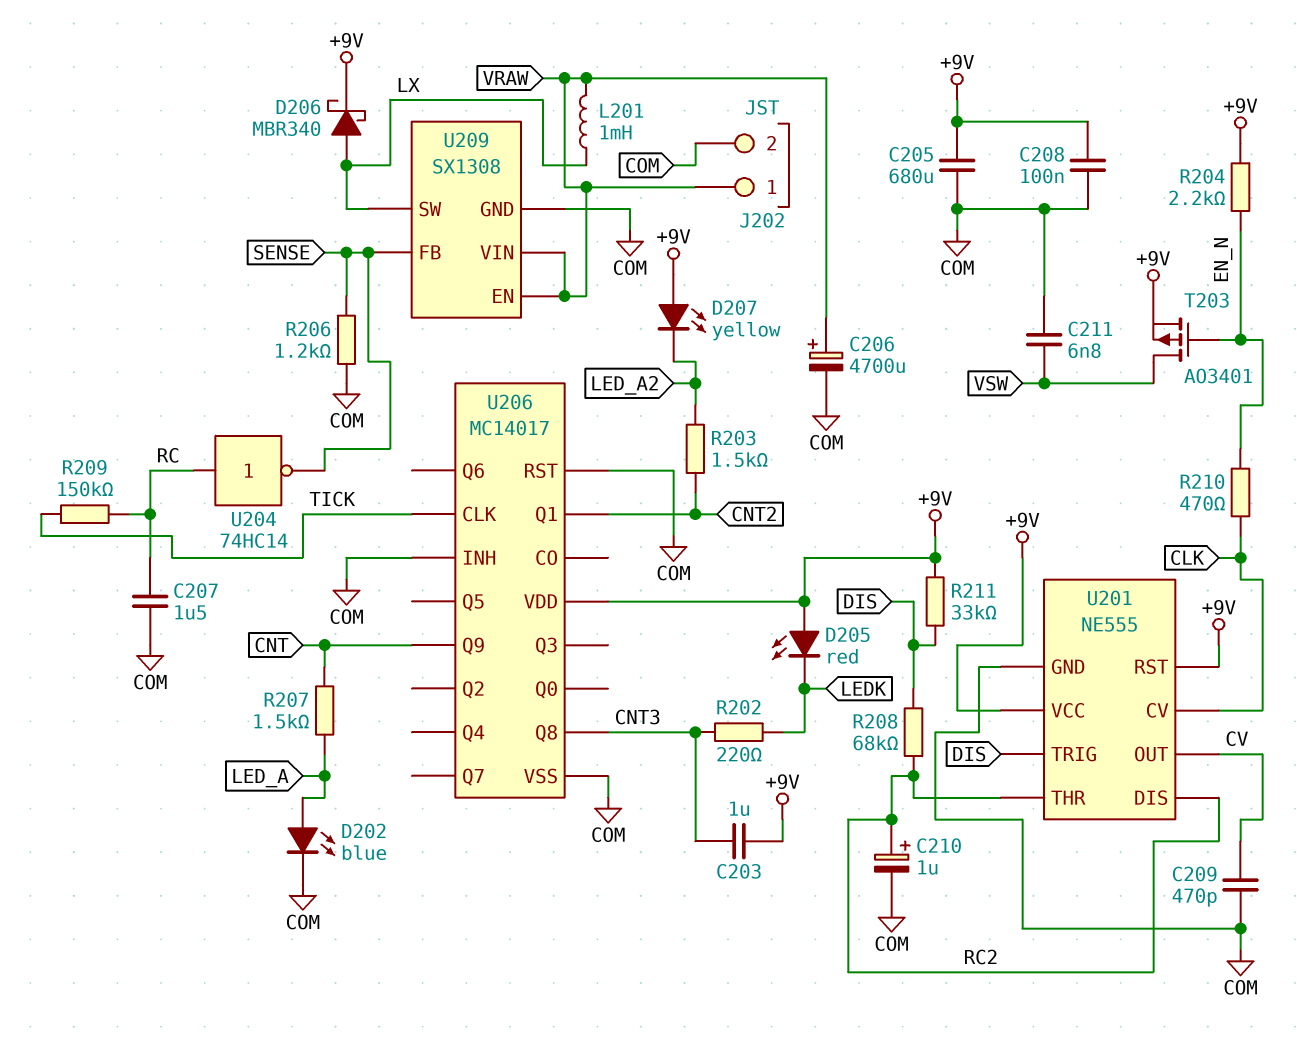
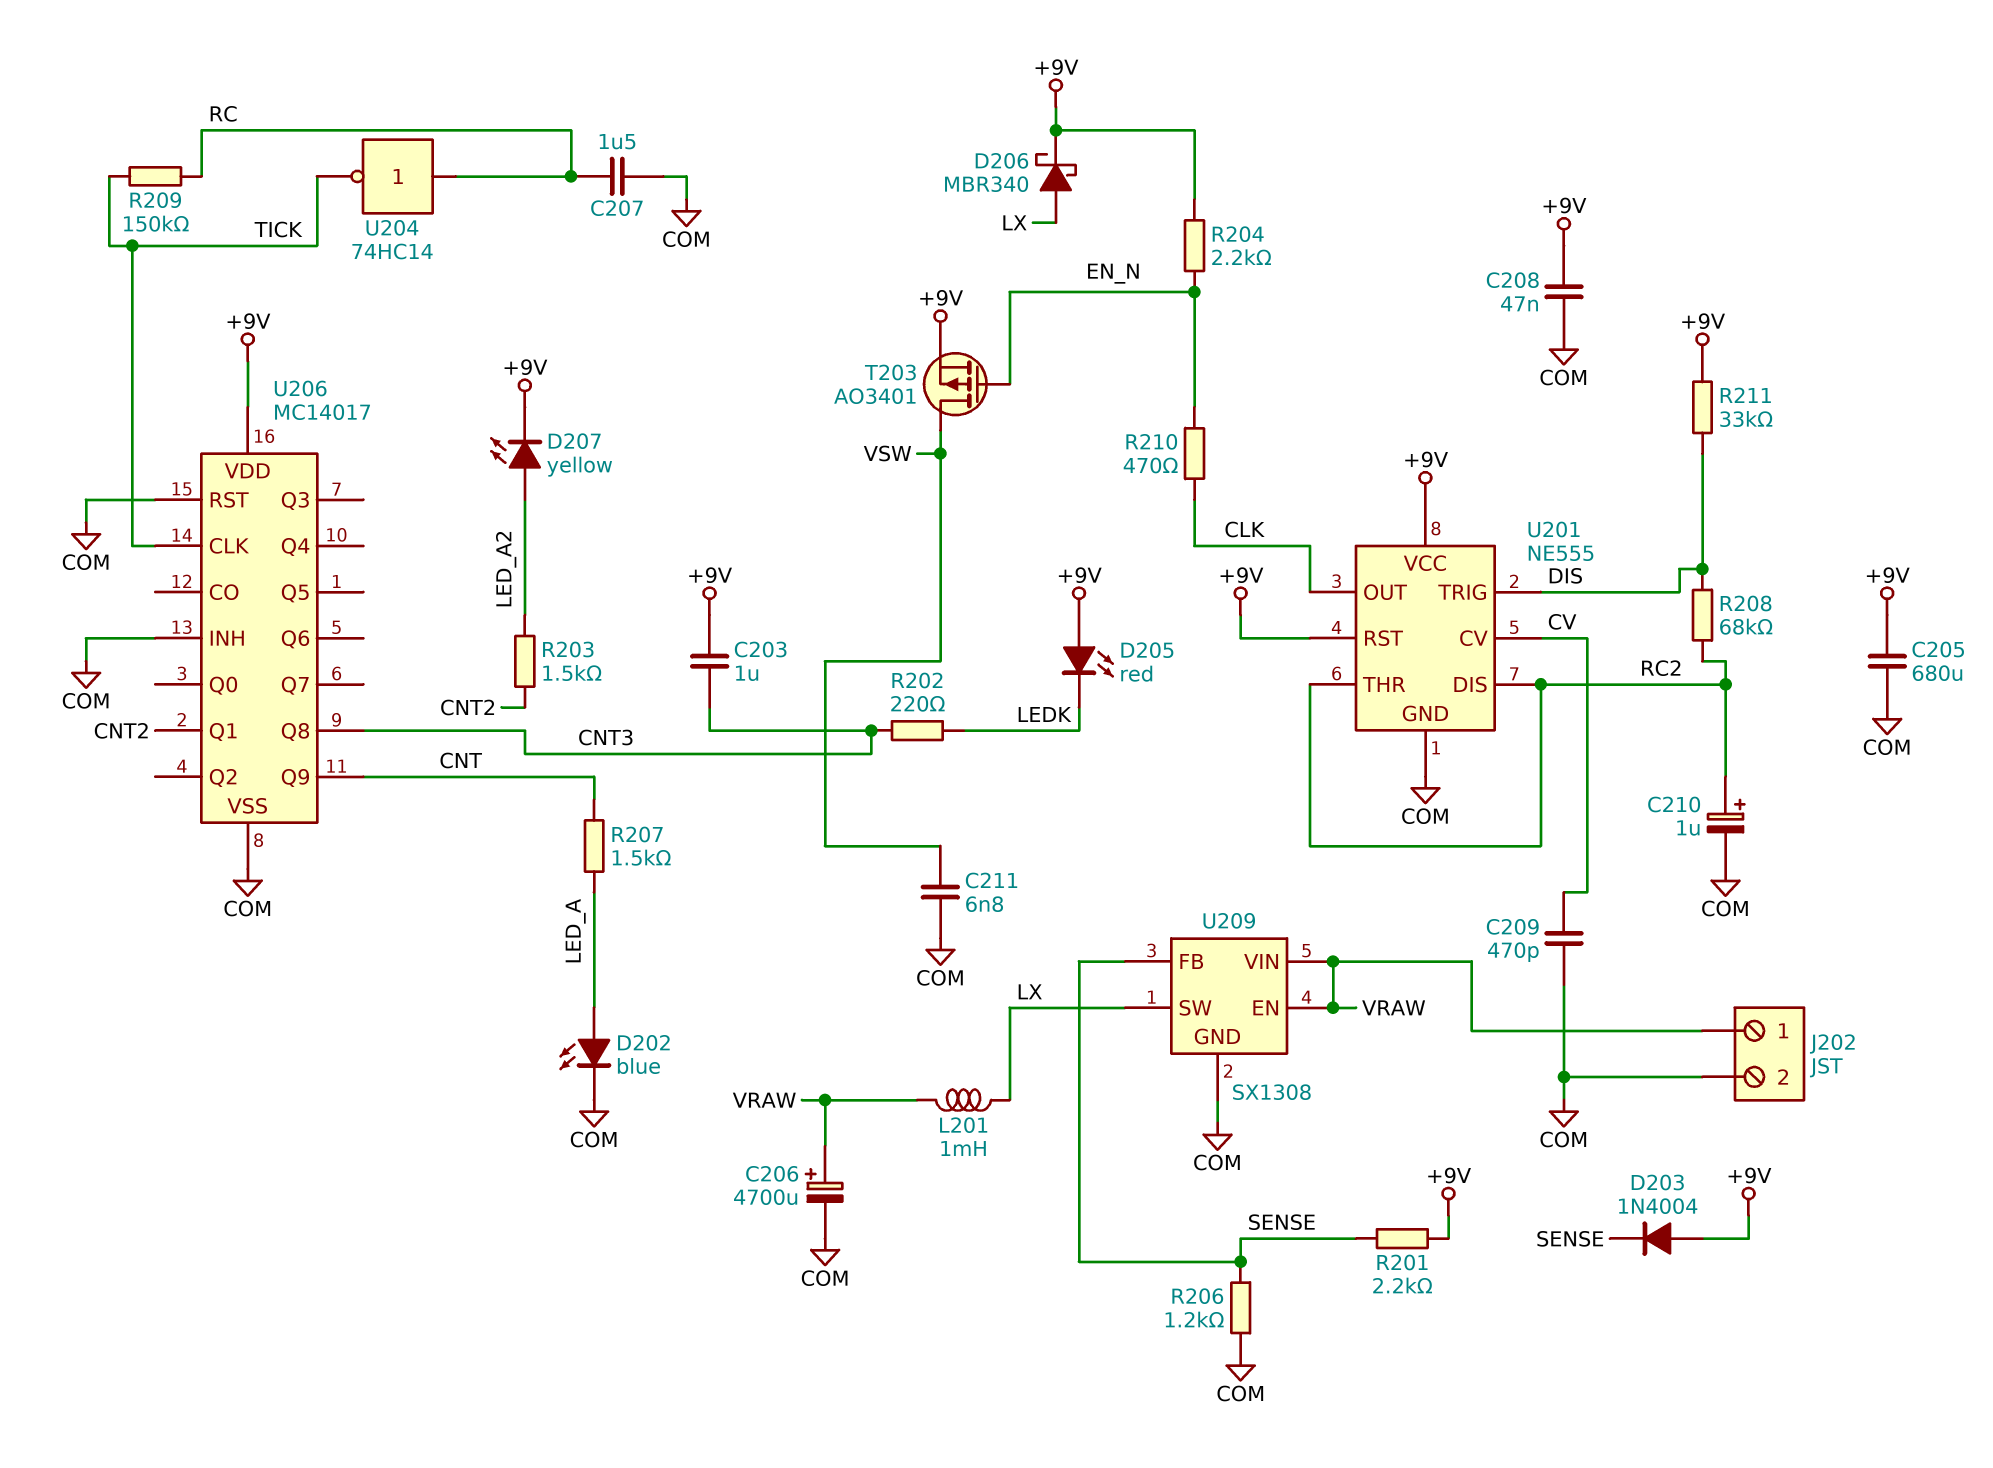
C208: 100nF (+9V, COM) -> 47nF (+9V, COM)
D203: none -> diode 1N4004 (A +9V, K SENSE)
D207: LED yellow (A +9V, K LED_A2) -> LED yellow (A LED_A2, K +9V)
R201: none -> 2.2k (+9V, SENSE)
U201 pin CV: CLK -> CV
U201 pin OUT: CV -> CLK
U204: NOT 74HC14 (in RC, out SENSE) -> NOT 74HC14 (in RC, out TICK)

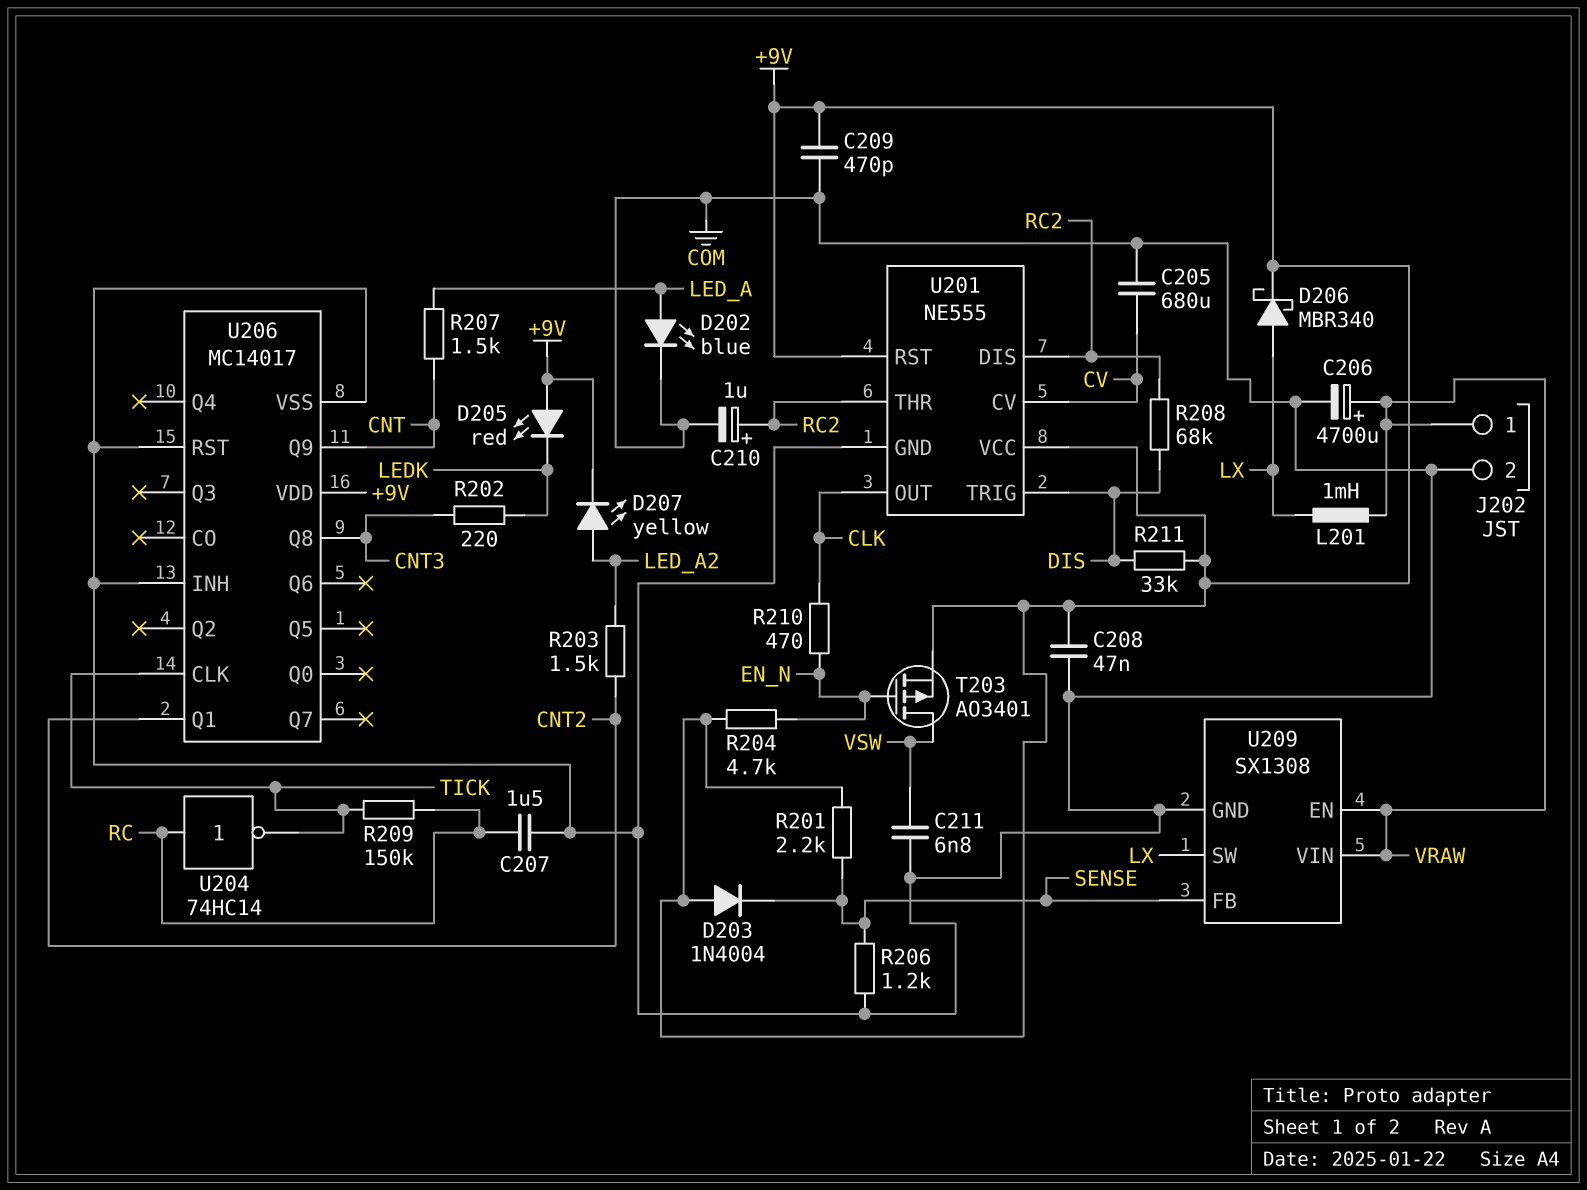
C203: 1uF (+9V, CNT3) -> none
C205: 680uF (+9V, COM) -> 680uF (COM, CV)
C209: 470pF (COM, CV) -> 470pF (+9V, COM)
R204: 2.2k (+9V, EN_N) -> 4.7k (+9V, EN_N)

